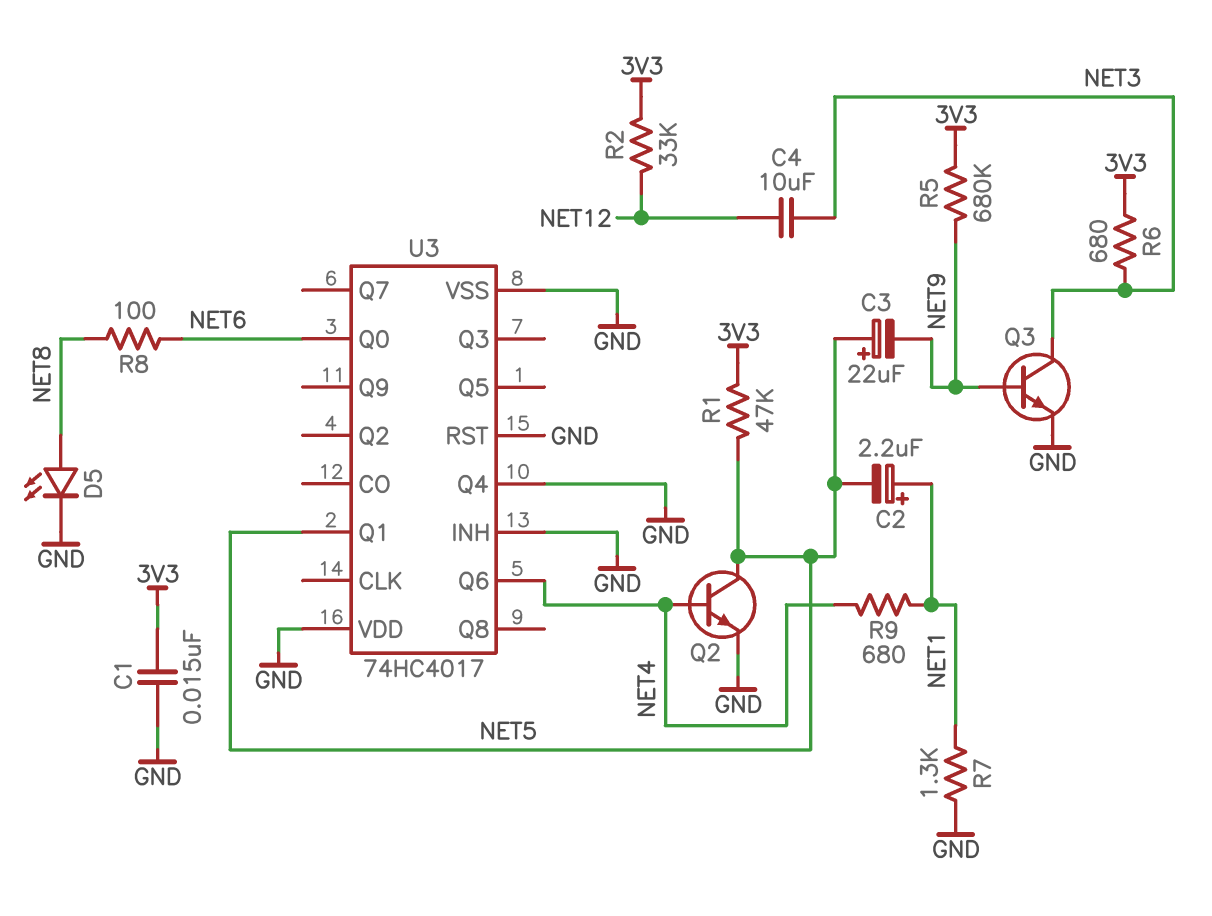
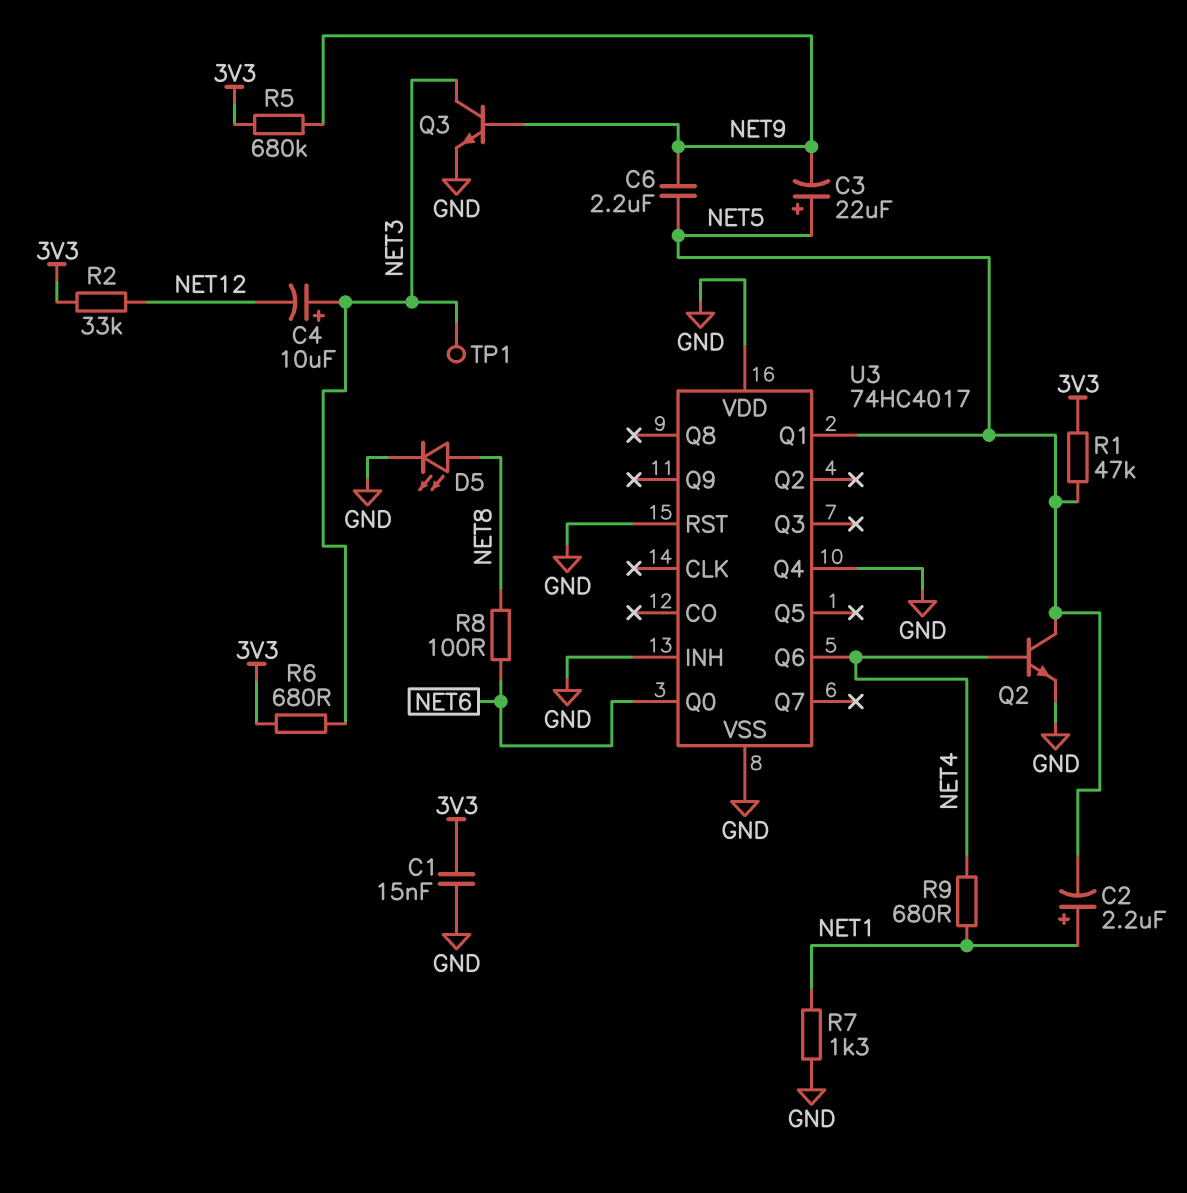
C4: 10uF (NET3, NET12) -> 10uF (plus NET3, minus NET12)
C6: none -> 2.2uF (NET5, NET9)
TP1: none -> test point (NET3)

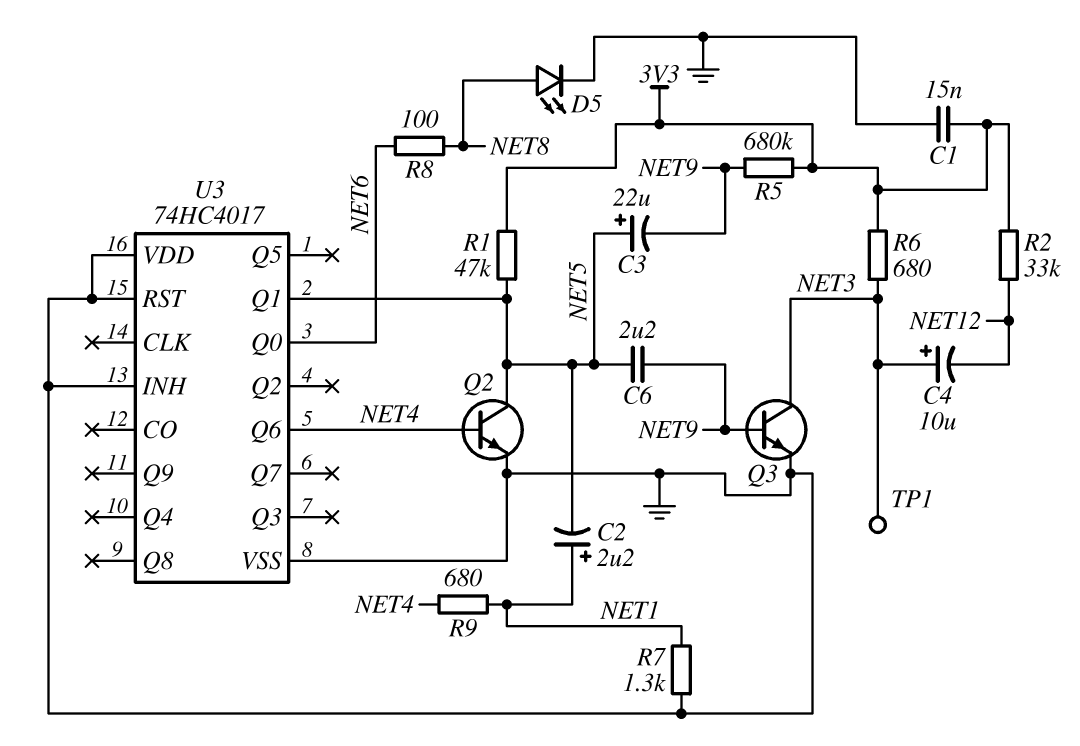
U3 pin Q4: GND -> none

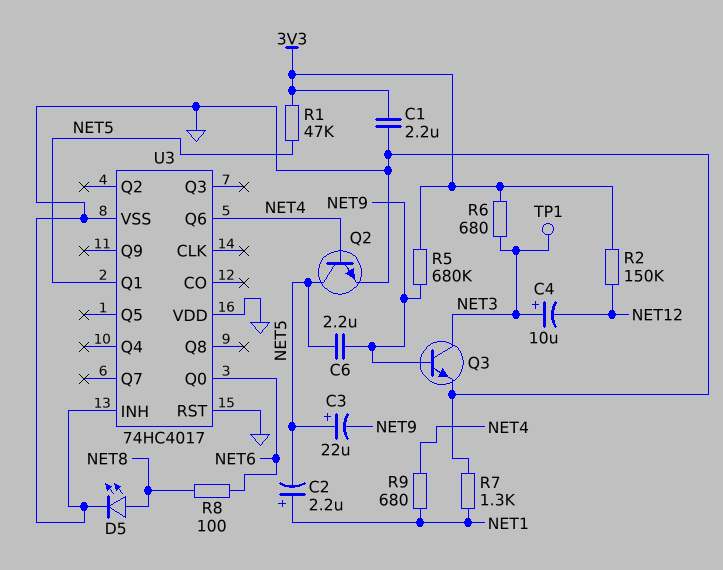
C1: 15nF (3V3, GND) -> 2.2uF (3V3, GND)
R2: 33k (3V3, NET12) -> 150k (3V3, NET12)

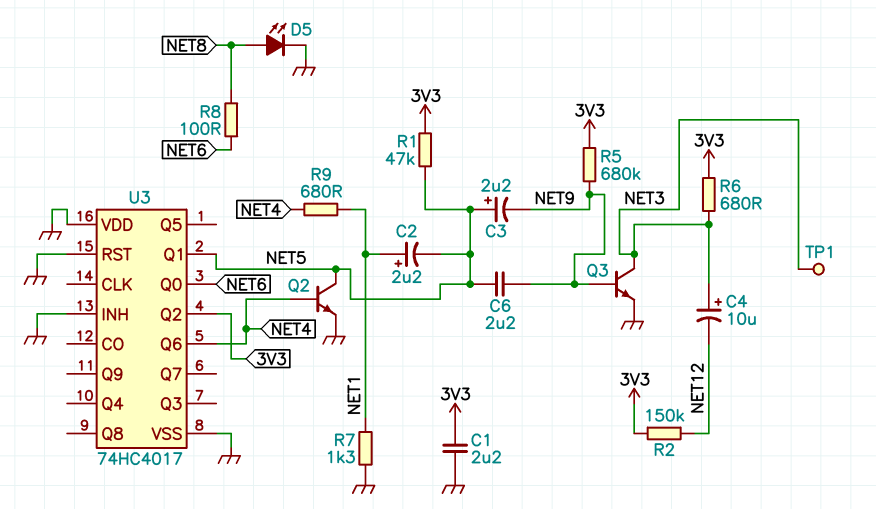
C3: 22uF (plus NET5, minus NET9) -> 2.2uF (plus NET5, minus NET9)
U3 pin Q2: none -> 3V3

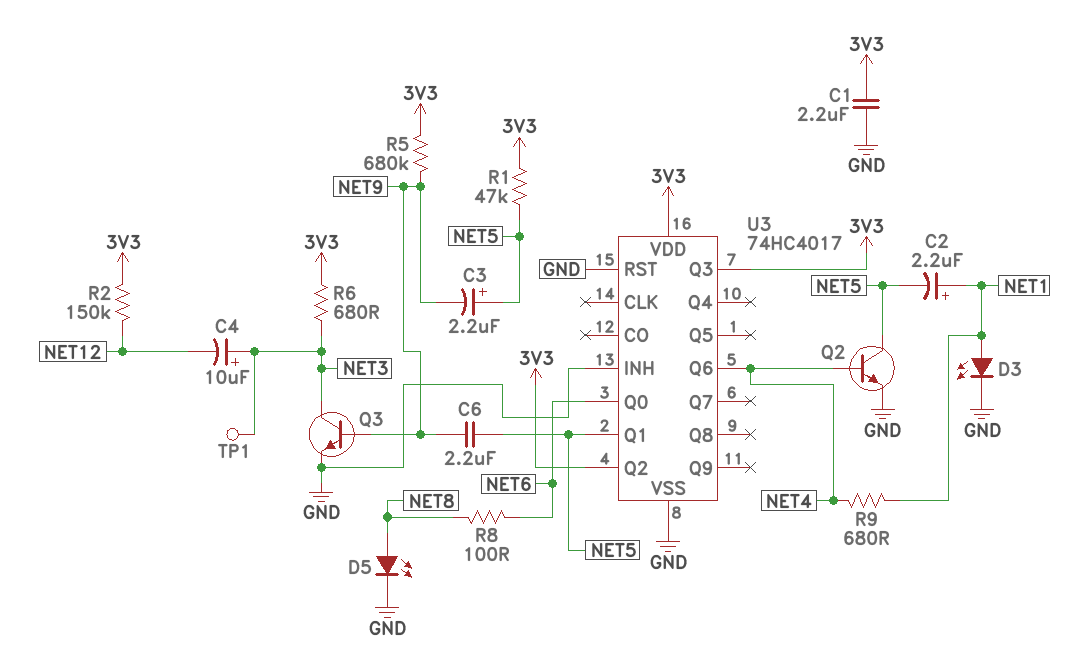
D3: none -> LED (A NET1, K GND)
R7: 1.3k (GND, NET1) -> none
U3 pin Q3: none -> 3V3
U3 pin VDD: GND -> 3V3

